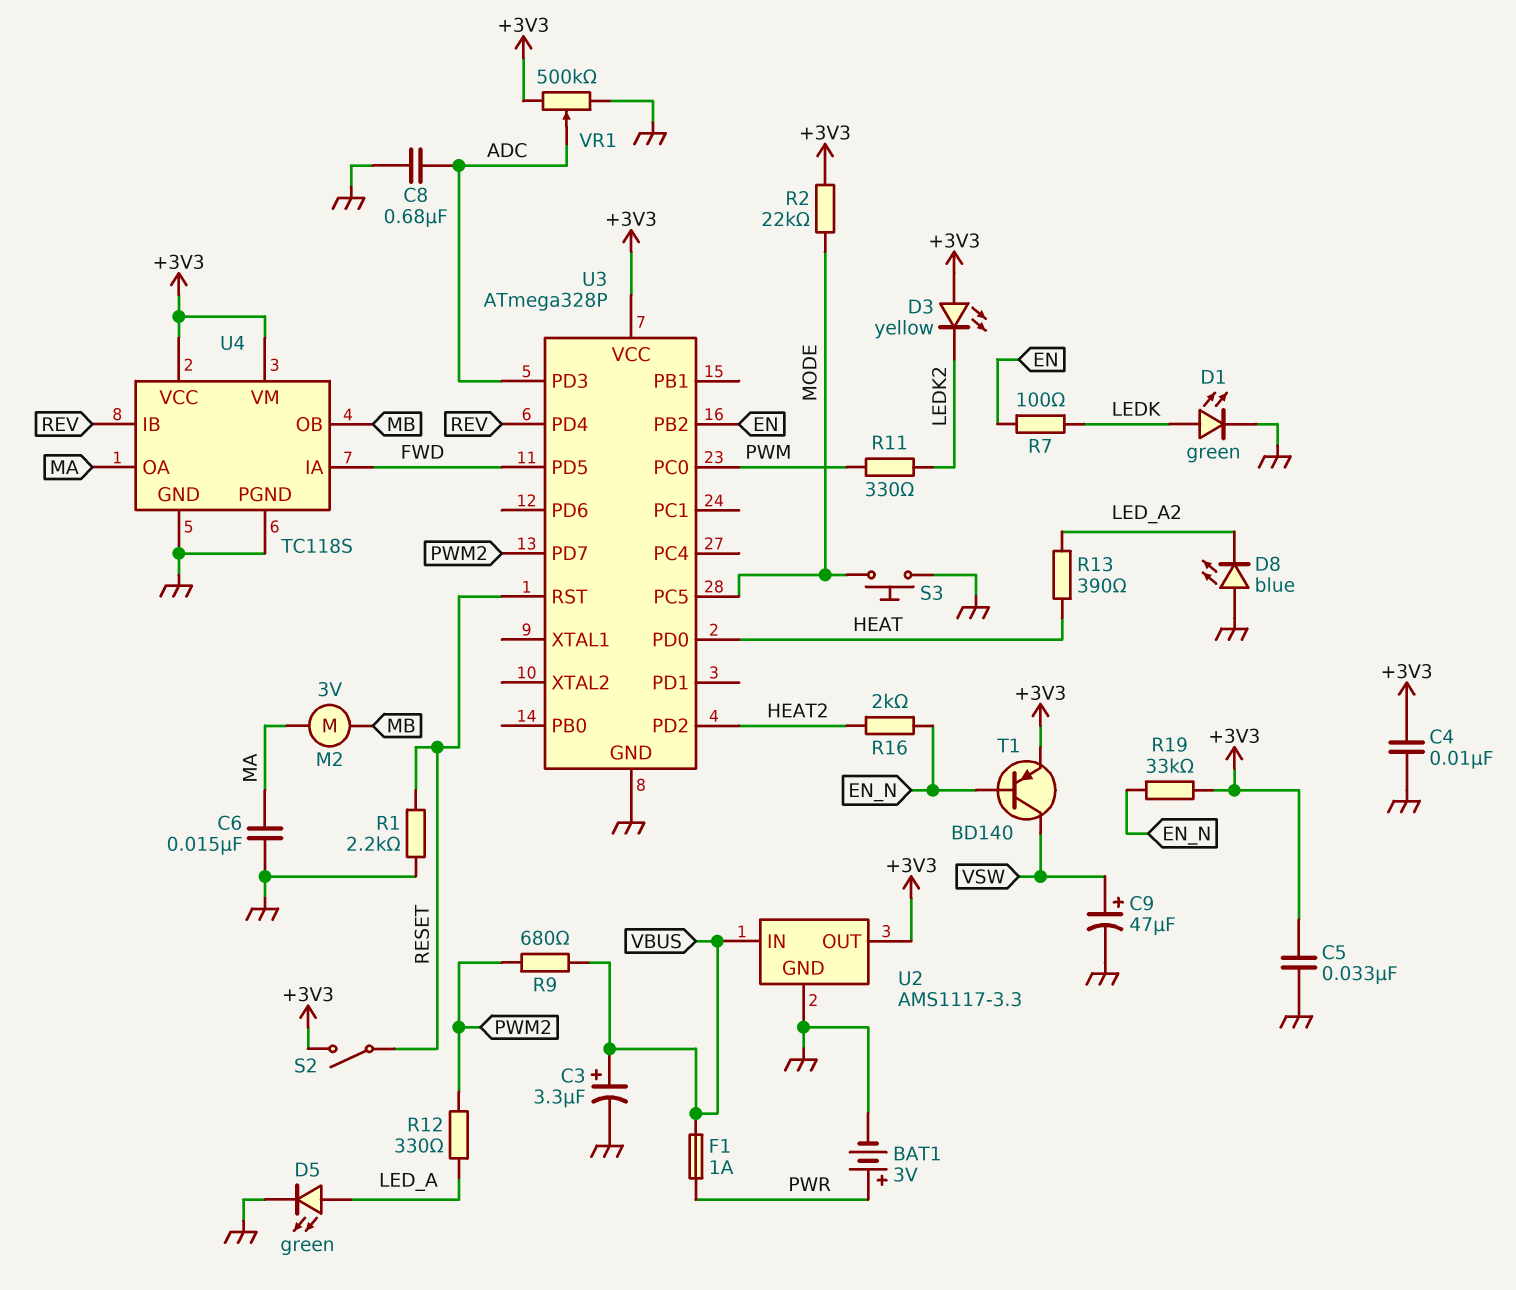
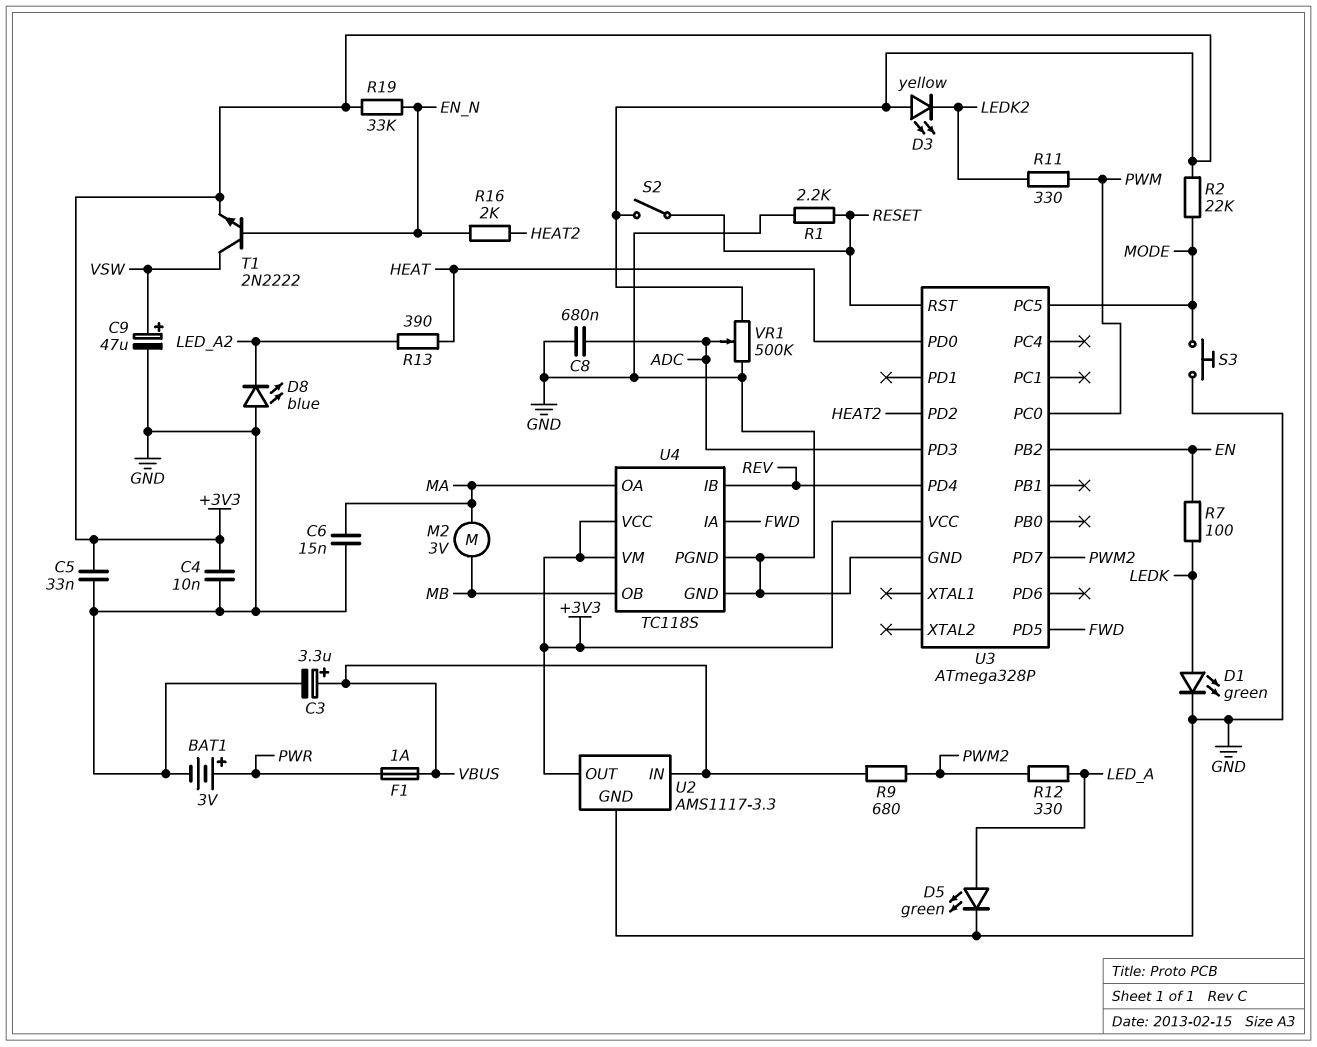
T1: PNP BD140 (B EN_N, C VSW, E +3V3) -> NPN 2N2222 (B EN_N, C VSW, E +3V3)

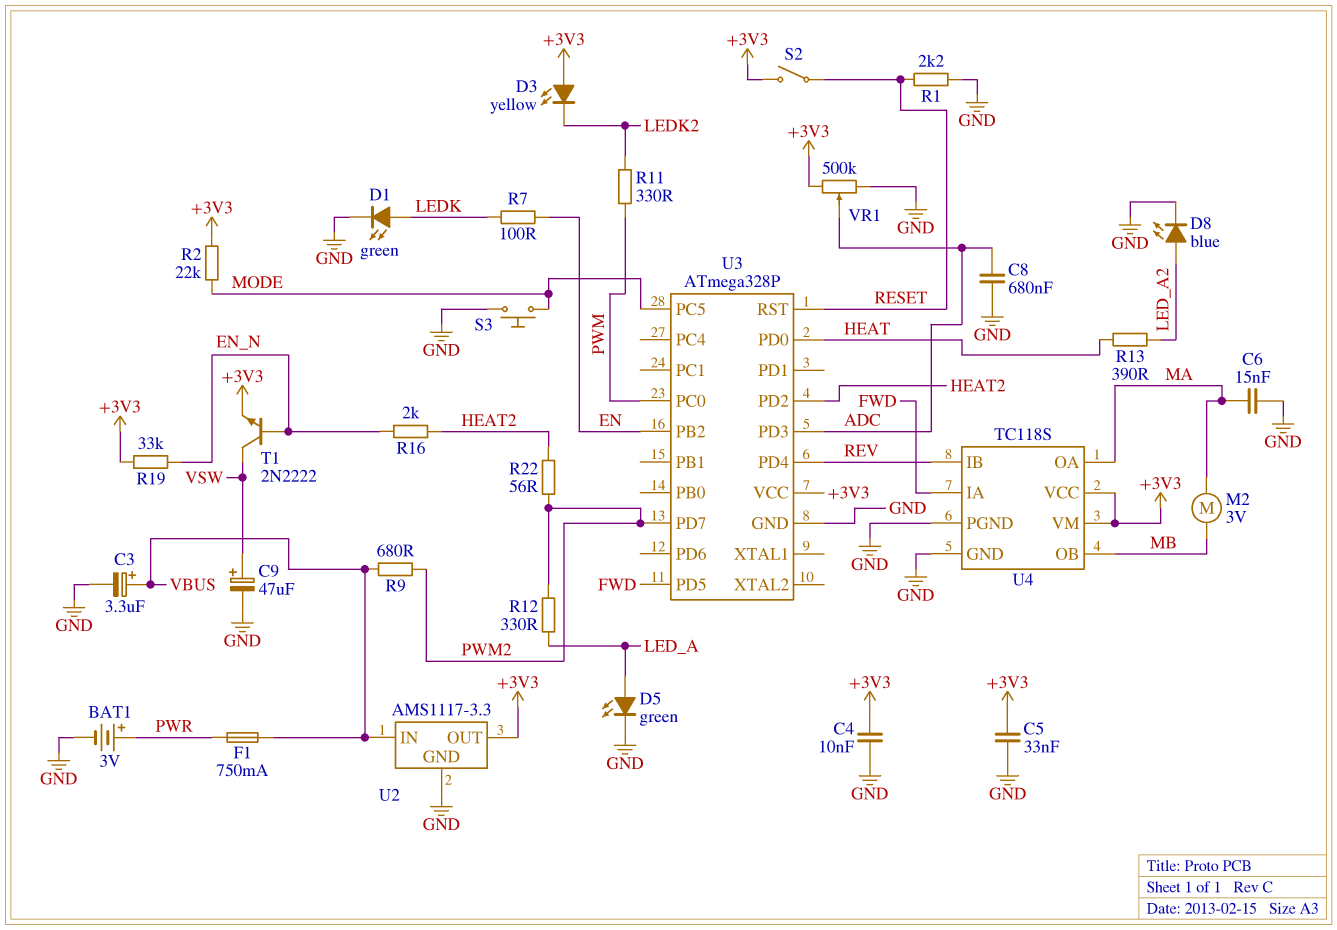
D8: LED blue (A GND, K LED_A2) -> LED blue (A LED_A2, K GND)
F1: 1A (PWR, VBUS) -> 750mA (PWR, VBUS)
R22: none -> 56 (HEAT2, PWM2)

